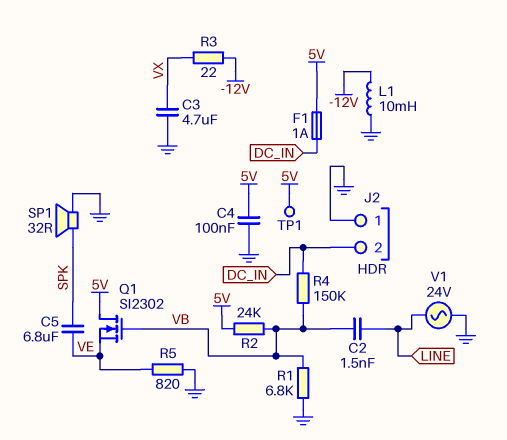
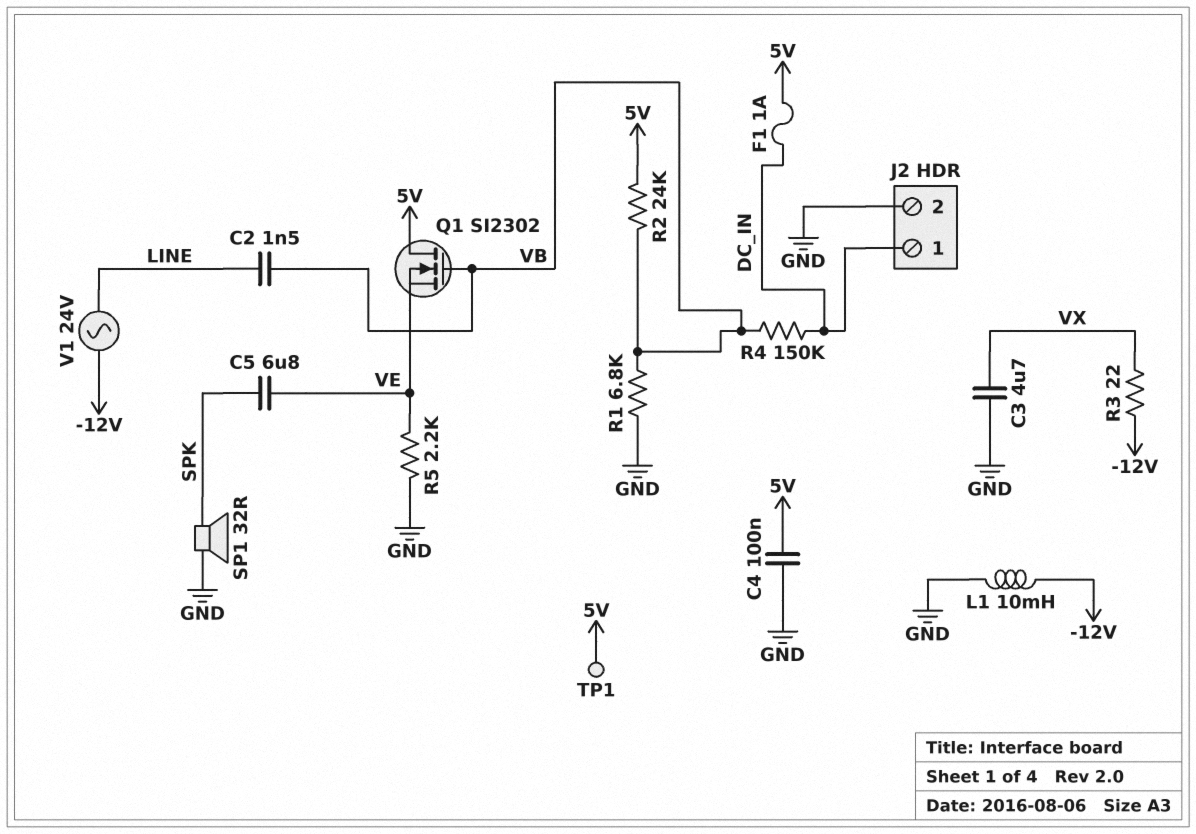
J2 pin 1: GND -> DC_IN
J2 pin 2: DC_IN -> GND
R5: 820 (GND, VE) -> 2.2k (GND, VE)
V1: AC 24V (GND, LINE) -> AC 24V (-12V, LINE)

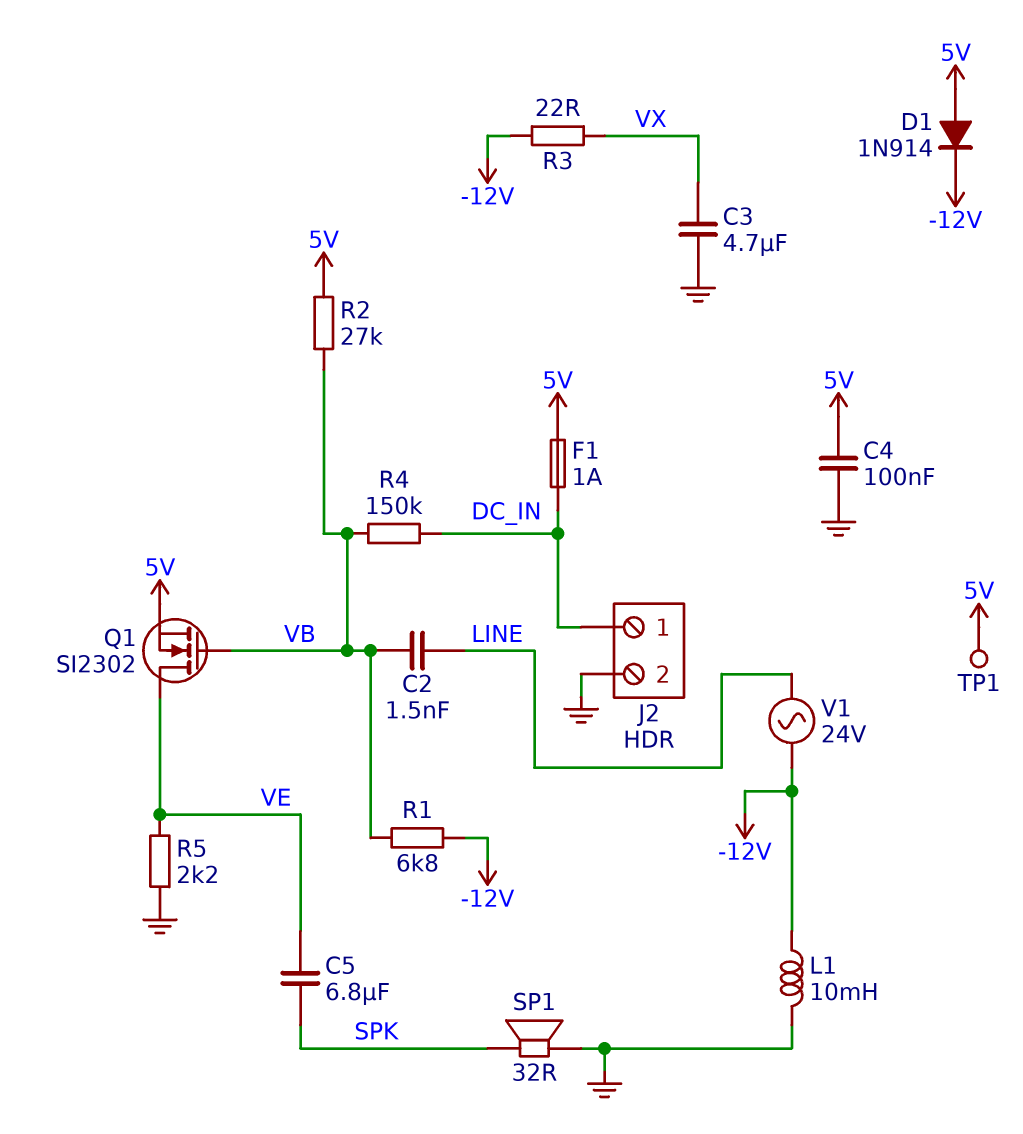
D1: none -> diode 1N914 (A 5V, K -12V)
Q1: NMOS SI2302 (G VB, D 5V, S VE) -> NMOS SI2302 (G VB, D VE, S 5V)
R1: 6.8k (GND, VB) -> 6.8k (-12V, VB)
R2: 24k (5V, VB) -> 27k (5V, VB)

